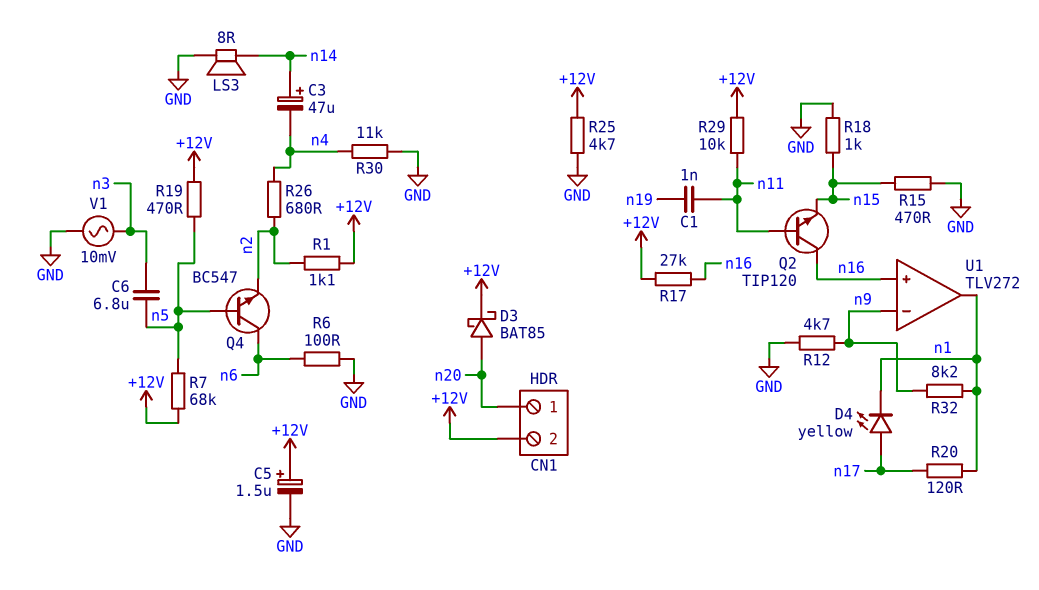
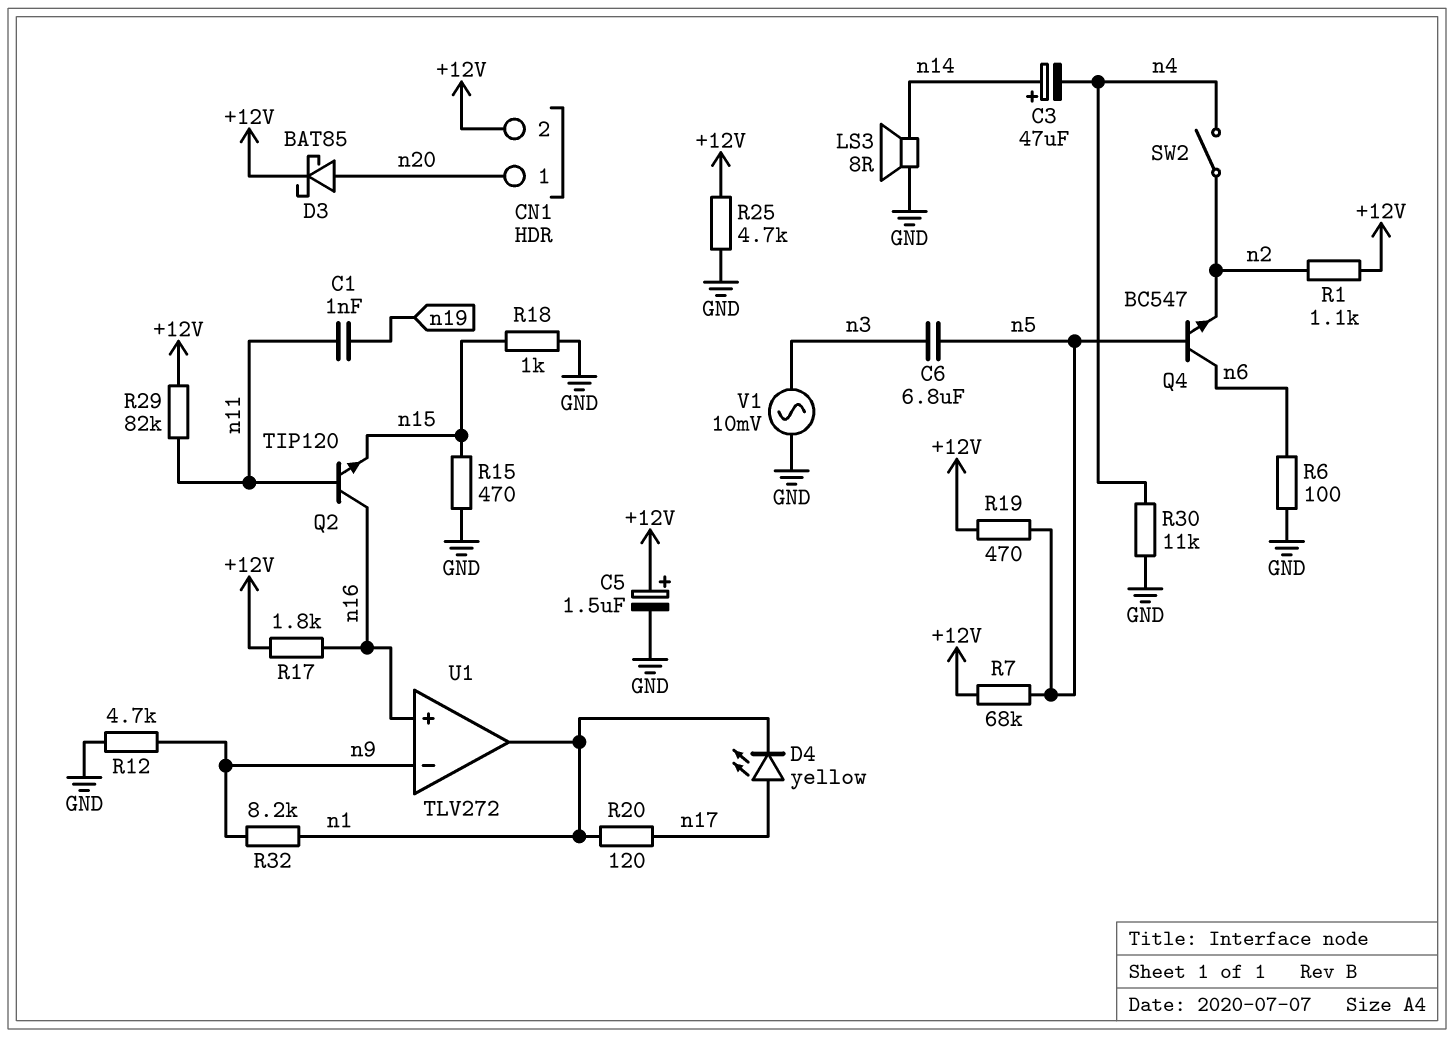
R17: 27k (+12V, n16) -> 1.8k (+12V, n16)
R26: 680 (n2, n4) -> none
R29: 10k (+12V, n11) -> 82k (+12V, n11)
SW2: none -> switch (n2, n4)

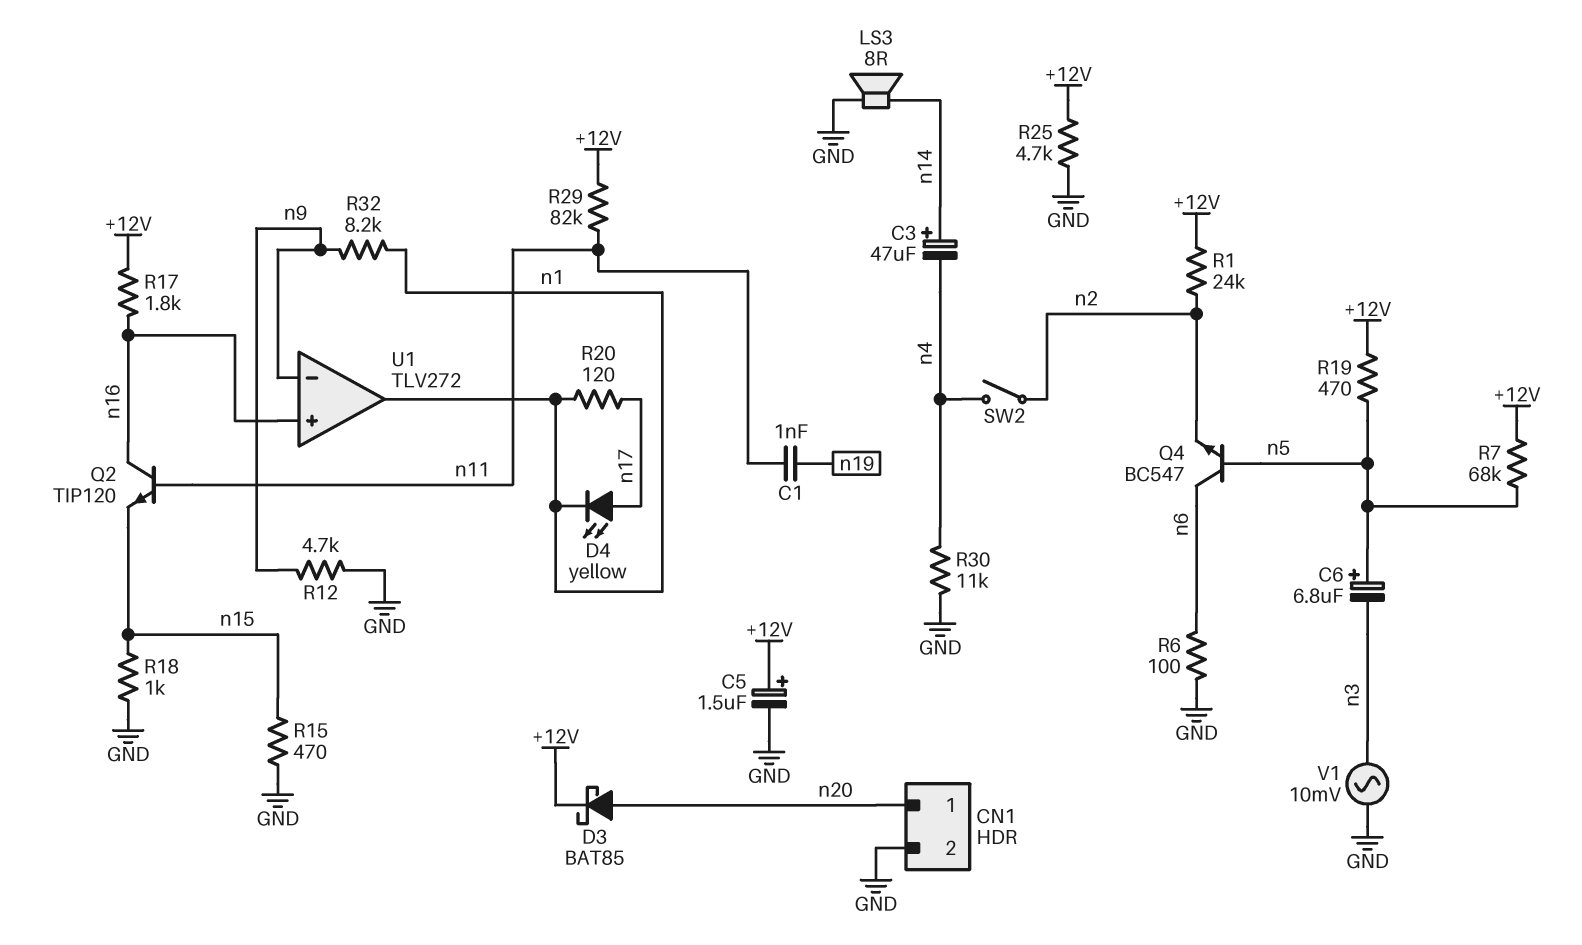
C6: 6.8uF (n3, n5) -> 6.8uF (plus n5, minus n3)
CN1 pin 2: +12V -> GND
R1: 1.1k (+12V, n2) -> 24k (+12V, n2)

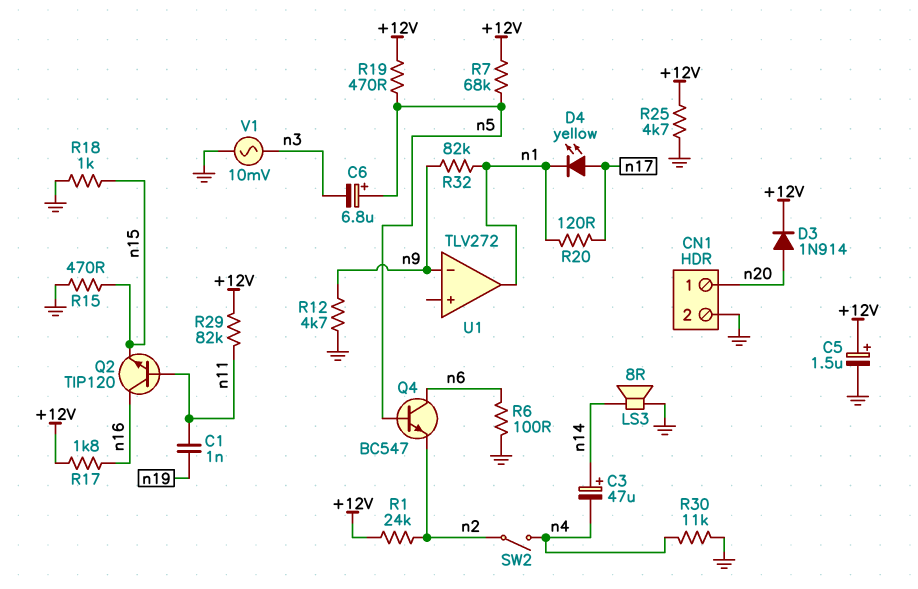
D3: schottky BAT85 (A n20, K +12V) -> diode 1N914 (A n20, K +12V)
R32: 8.2k (n1, n9) -> 82k (n1, n9)
U1 pin in+: n16 -> none

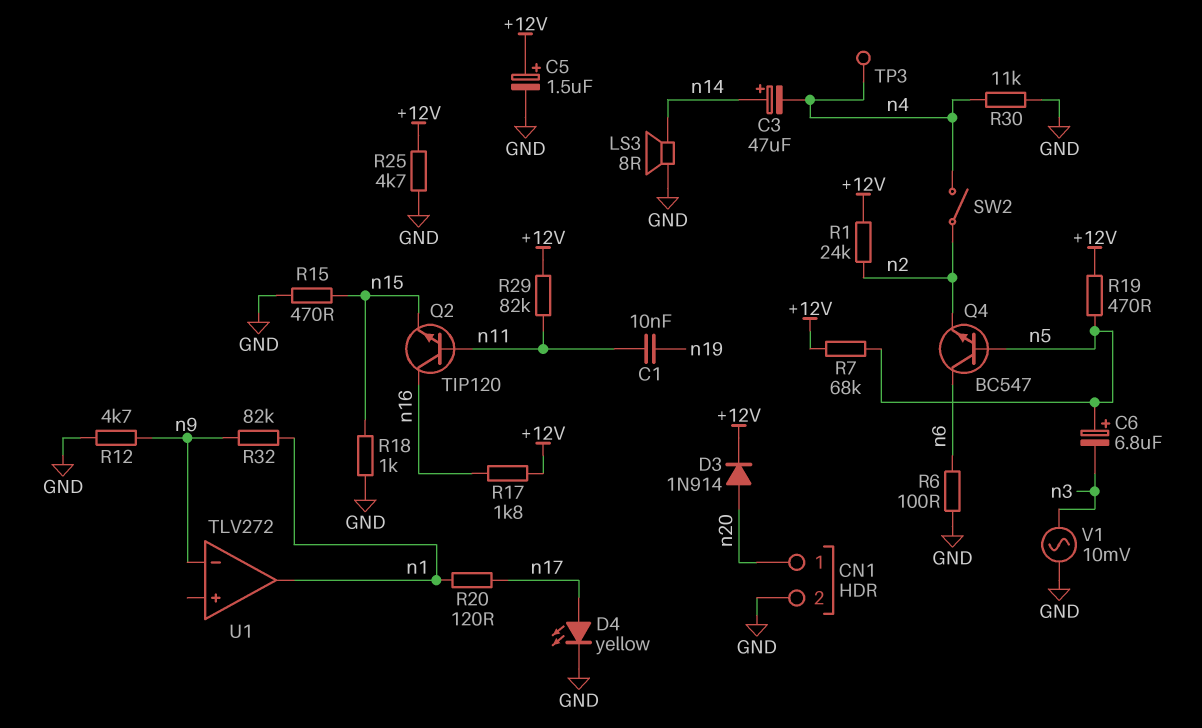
C1: 1nF (n11, n19) -> 10nF (n11, n19)
D4: LED yellow (A n17, K n1) -> LED yellow (A n17, K GND)
TP3: none -> test point (n4)

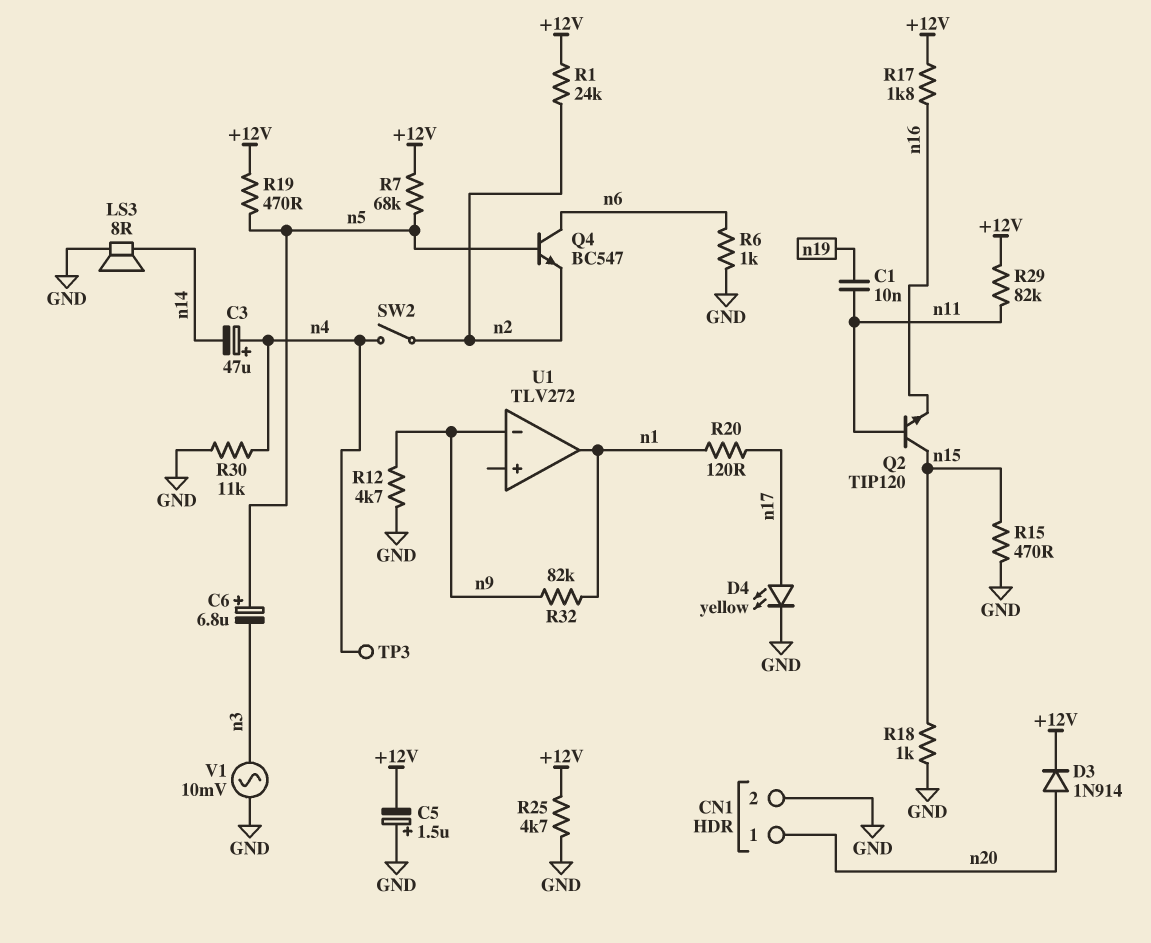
C3: 47uF (plus n14, minus n4) -> 47uF (plus n4, minus n14)
C5: 1.5uF (plus +12V, minus GND) -> 1.5uF (plus GND, minus +12V)
Q2: NPN TIP120 (B n11, C n16, E n15) -> NPN TIP120 (B n11, C n15, E n16)
R6: 100 (GND, n6) -> 1k (GND, n6)

